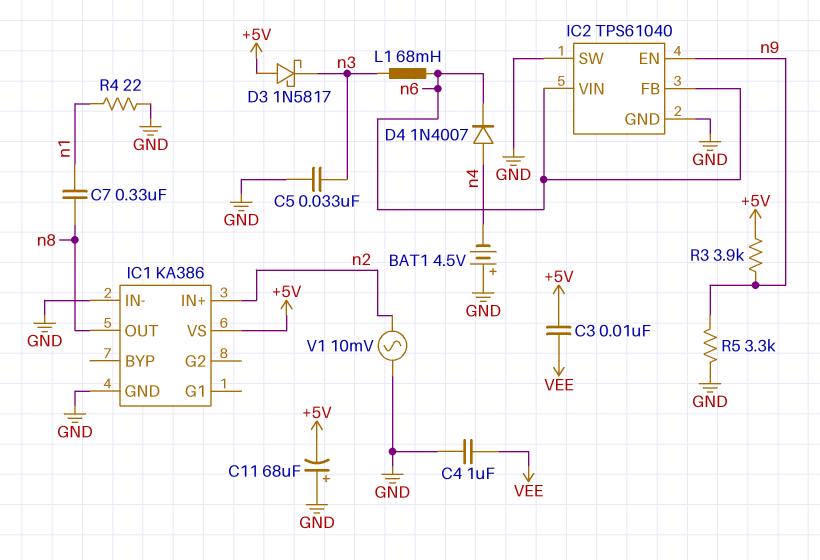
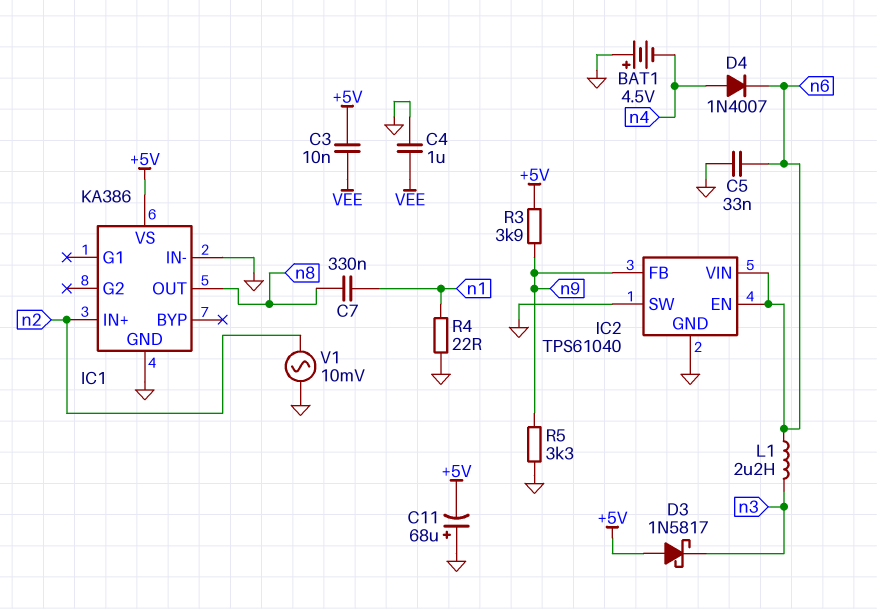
C5: 33nF (GND, n3) -> 33nF (GND, n6)
IC2 pin EN: n9 -> n6
IC2 pin FB: n6 -> n9
L1: 68mH (n3, n6) -> 2.2uH (n3, n6)

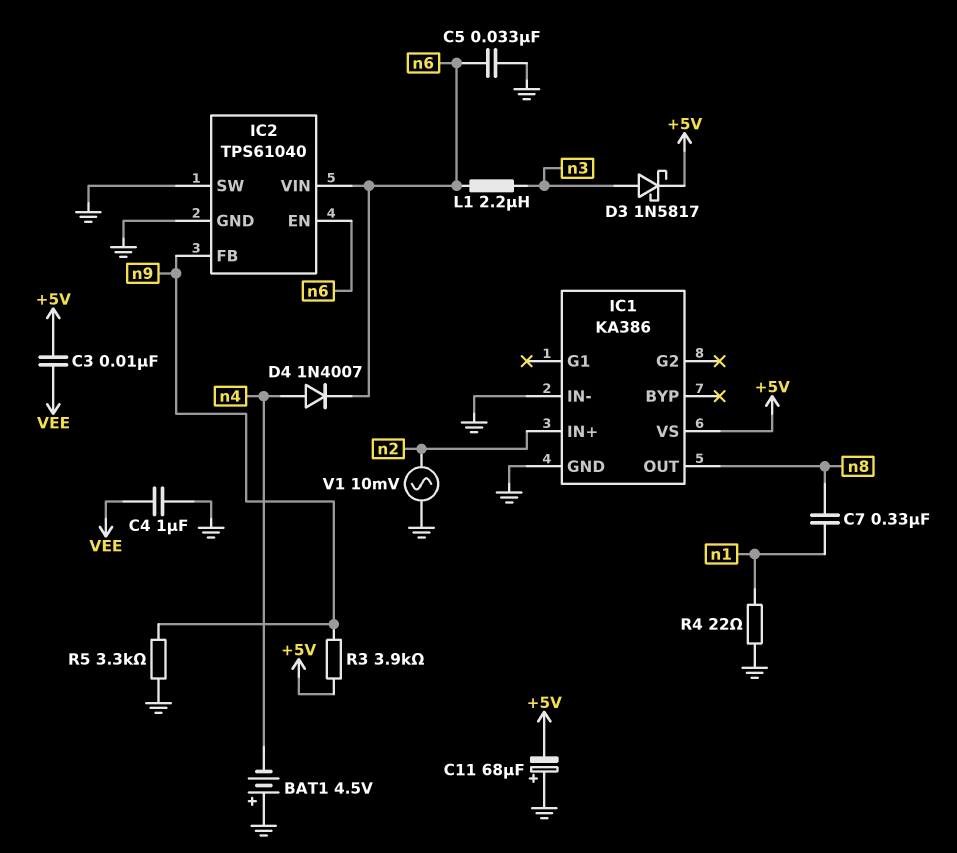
D3: schottky 1N5817 (A +5V, K n3) -> schottky 1N5817 (A n3, K +5V)

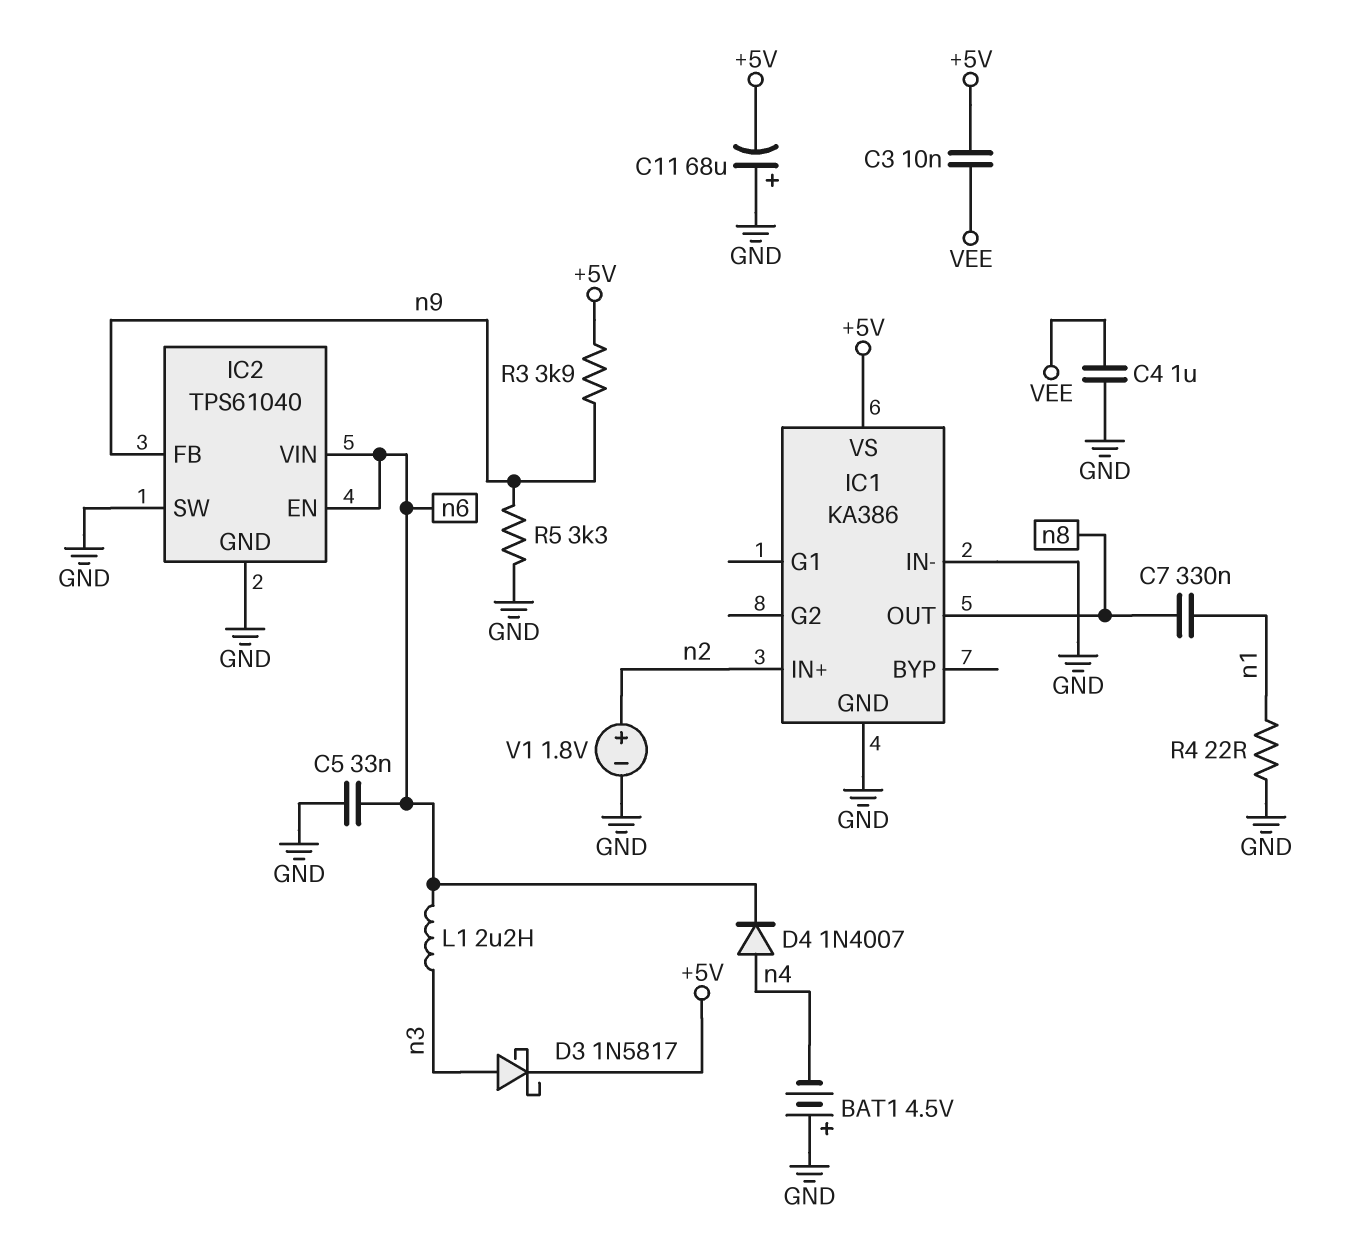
V1: AC 10mV (GND, n2) -> 1.8V (plus n2, minus GND)

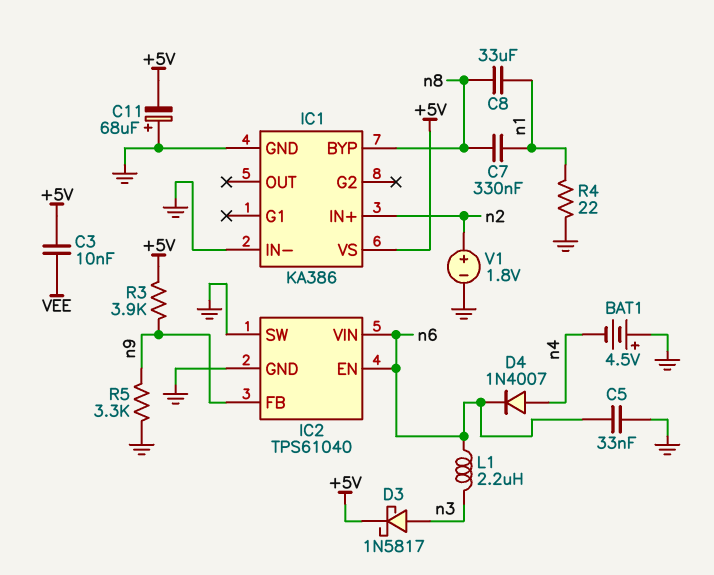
C4: 1uF (GND, VEE) -> none
C8: none -> 33uF (n1, n8)
IC1 pin BYP: none -> n8
IC1 pin OUT: n8 -> none

